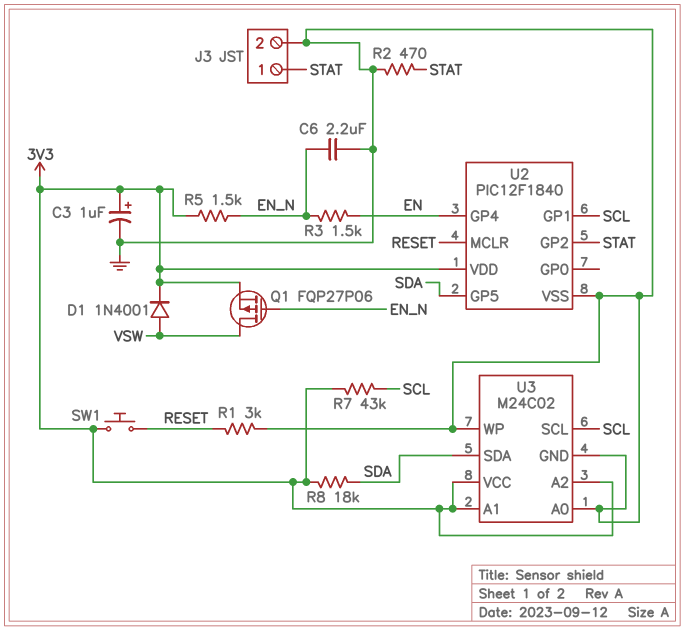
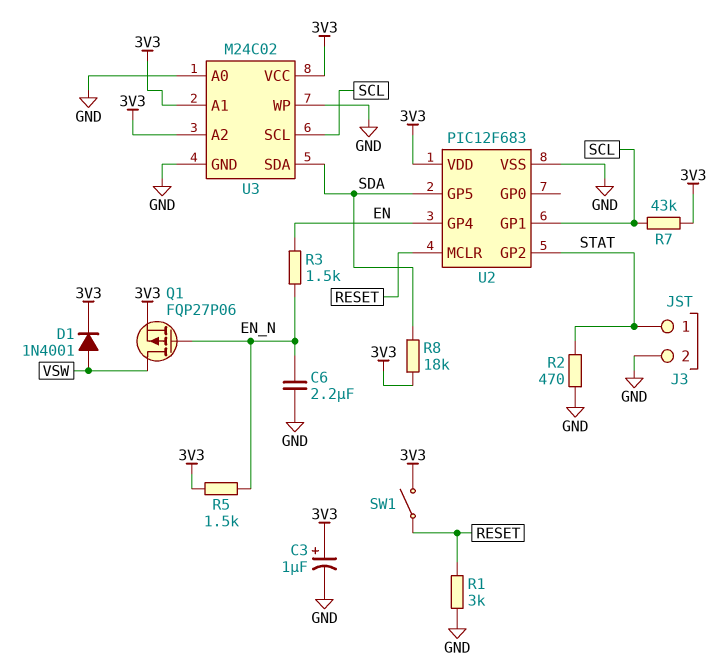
SW1: button (3V3, RESET) -> switch (3V3, RESET)
U2: PIC12F1840 -> PIC12F683

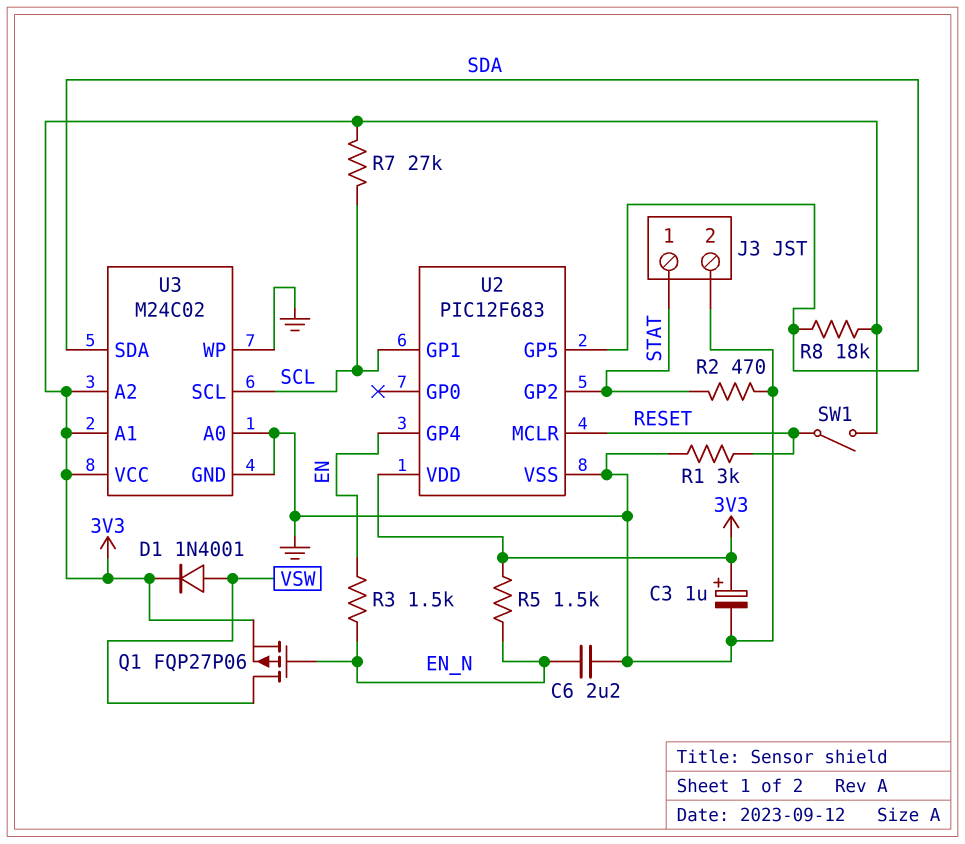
R7: 43k (3V3, SCL) -> 27k (3V3, SCL)

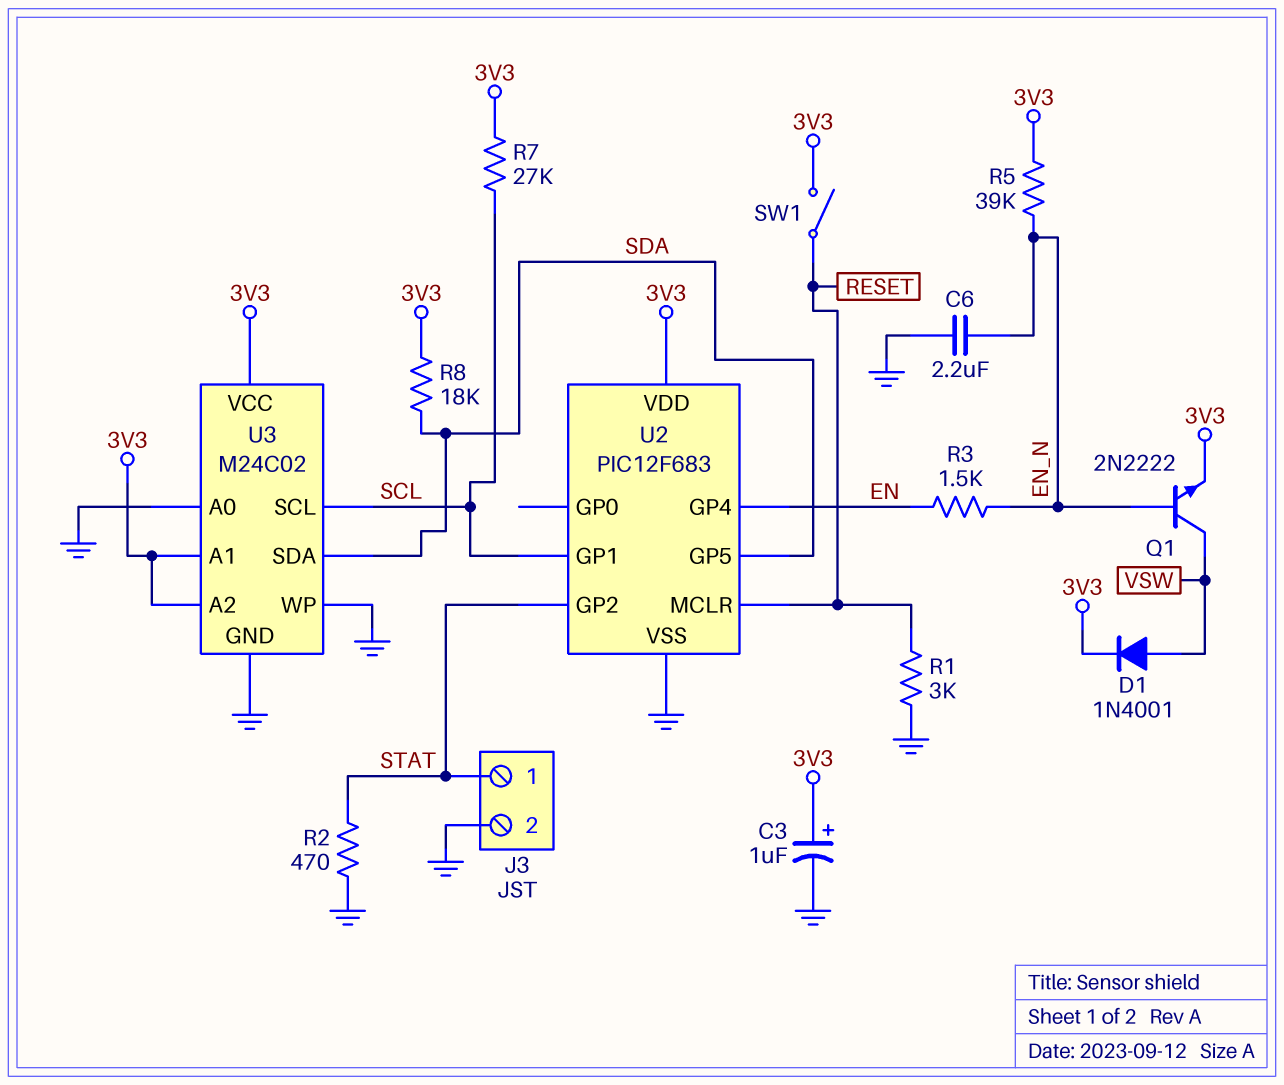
Q1: PMOS FQP27P06 (G EN_N, D VSW, S 3V3) -> NPN 2N2222 (B EN_N, C VSW, E 3V3)
R5: 1.5k (3V3, EN_N) -> 39k (3V3, EN_N)

